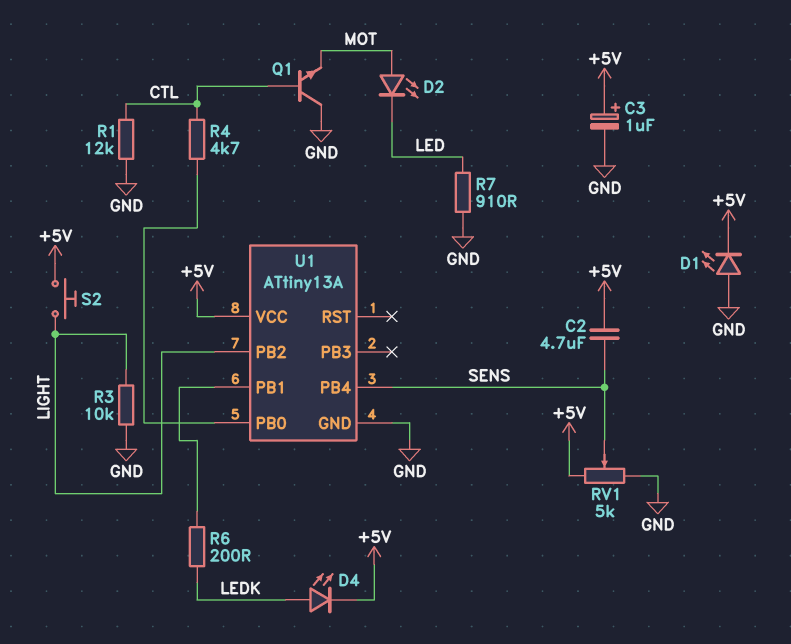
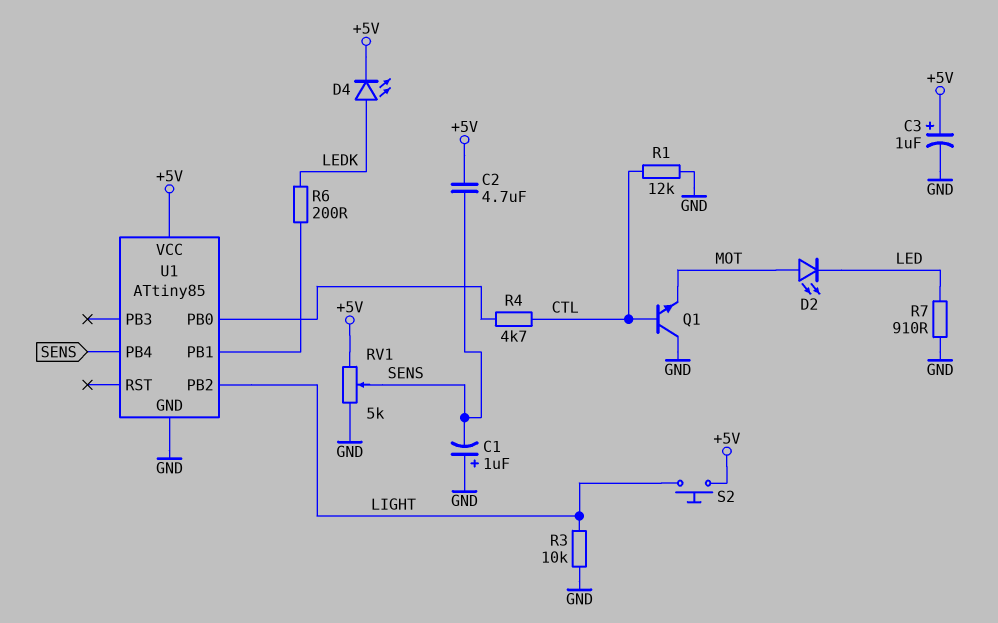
C1: none -> 1uF (plus GND, minus SENS)
D1: LED (A GND, K +5V) -> none
U1: ATtiny13A -> ATtiny85

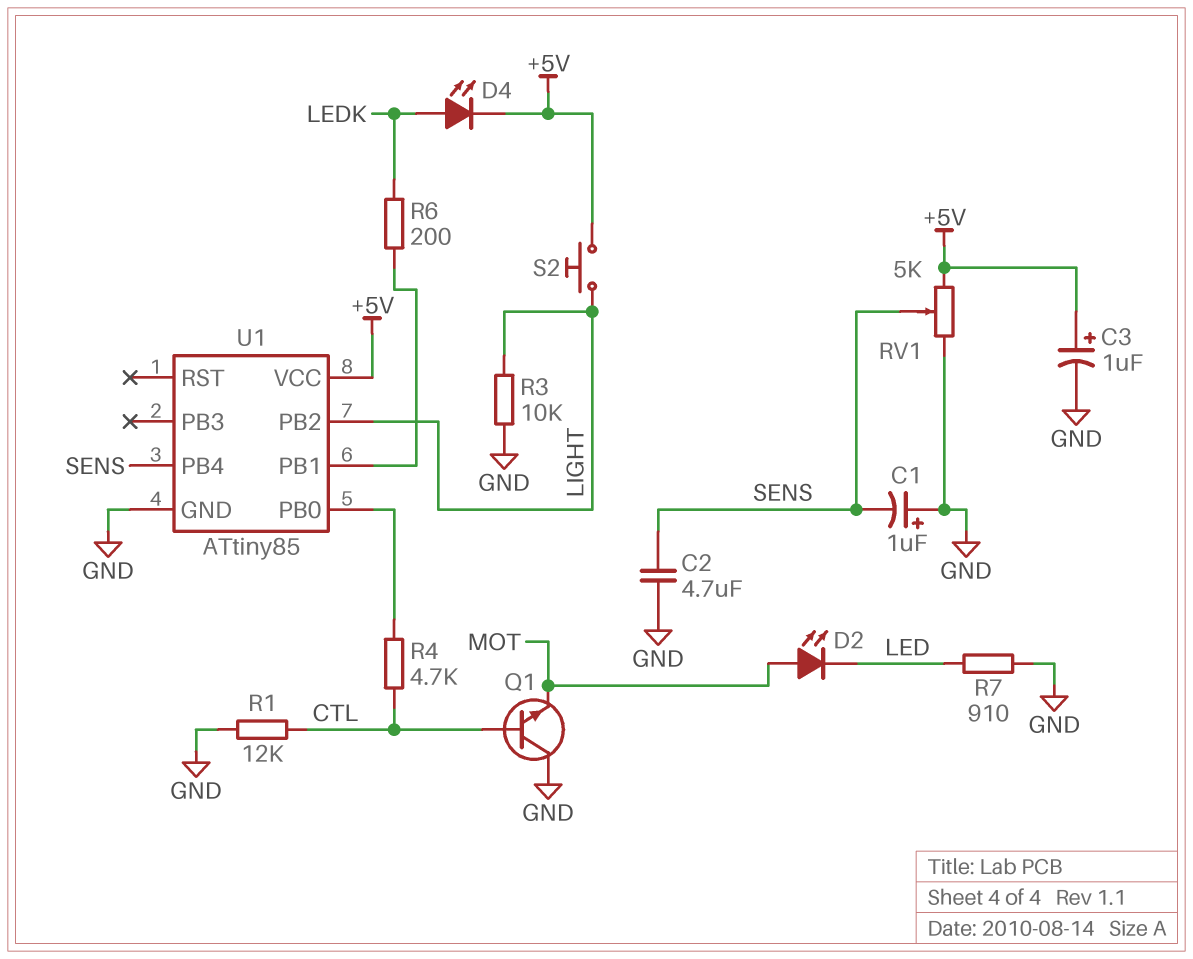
C2: 4.7uF (+5V, SENS) -> 4.7uF (GND, SENS)

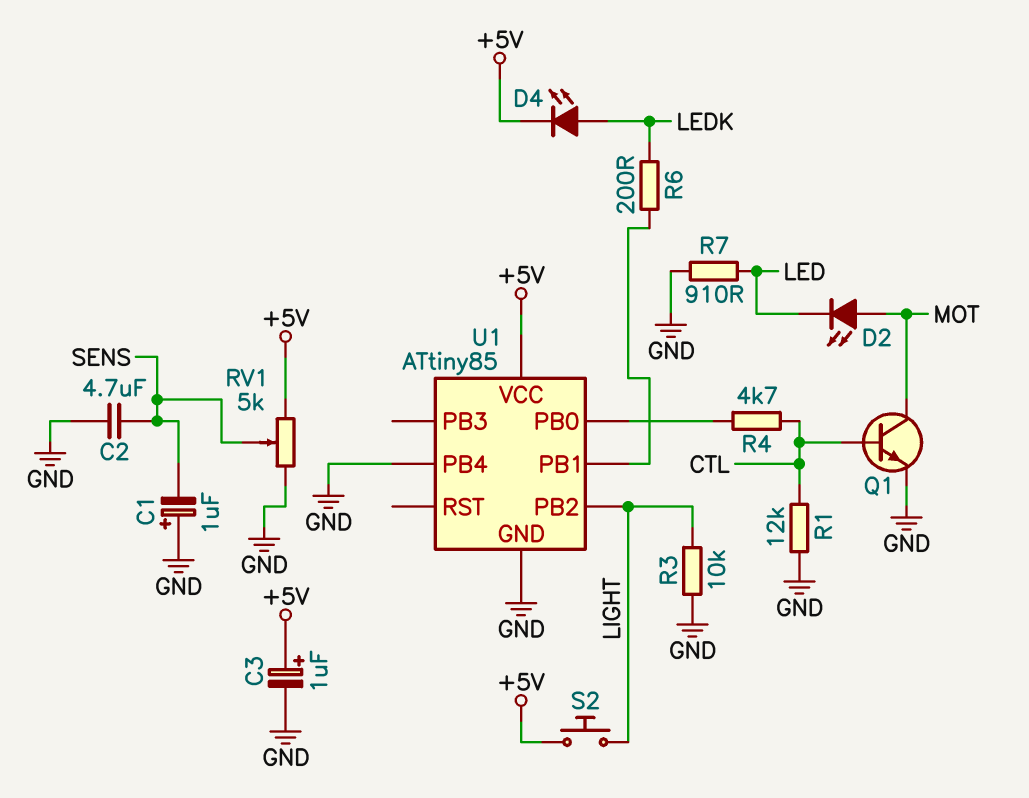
Q1: NPN (B CTL, C GND, E MOT) -> NPN (B CTL, C MOT, E GND)
U1 pin PB4: SENS -> GND

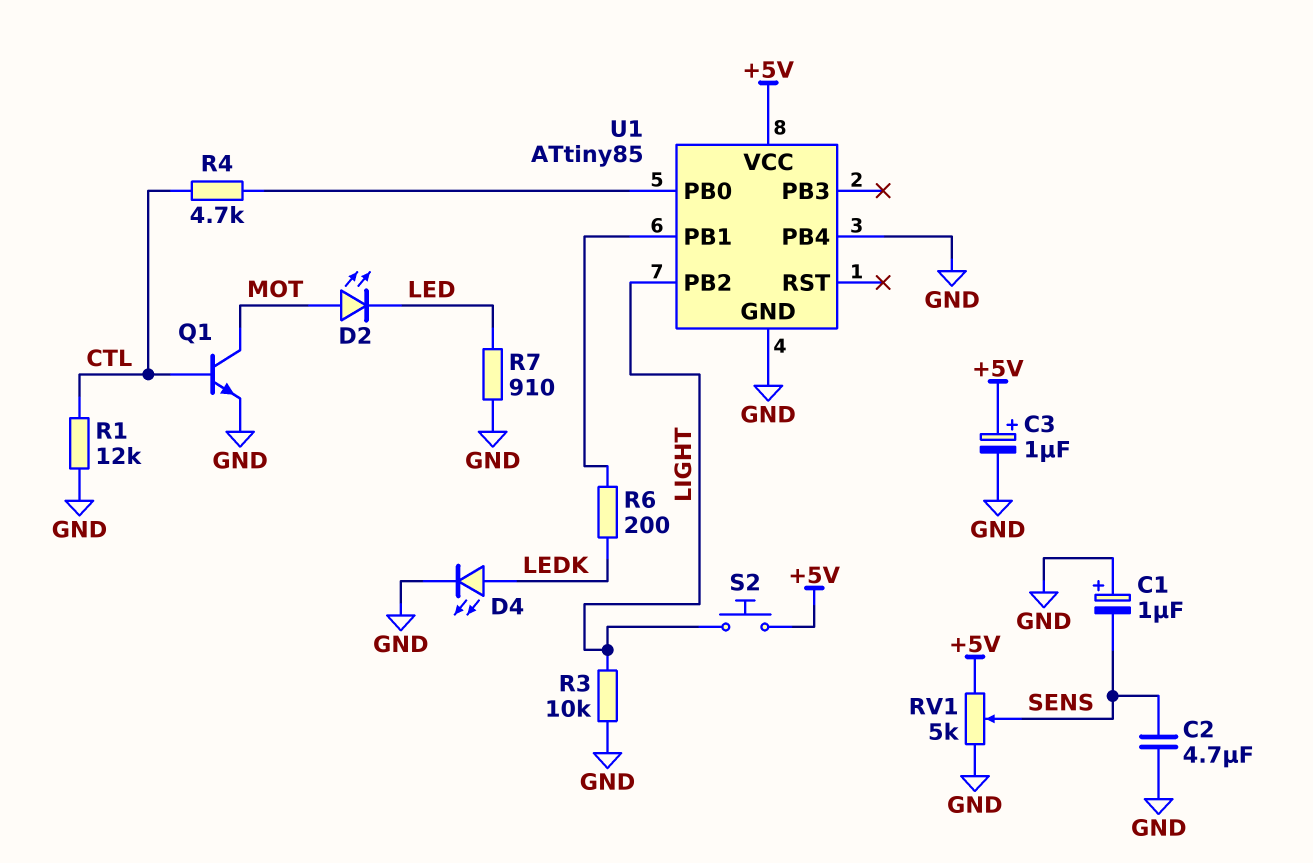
D4: LED (A LEDK, K +5V) -> LED (A LEDK, K GND)

